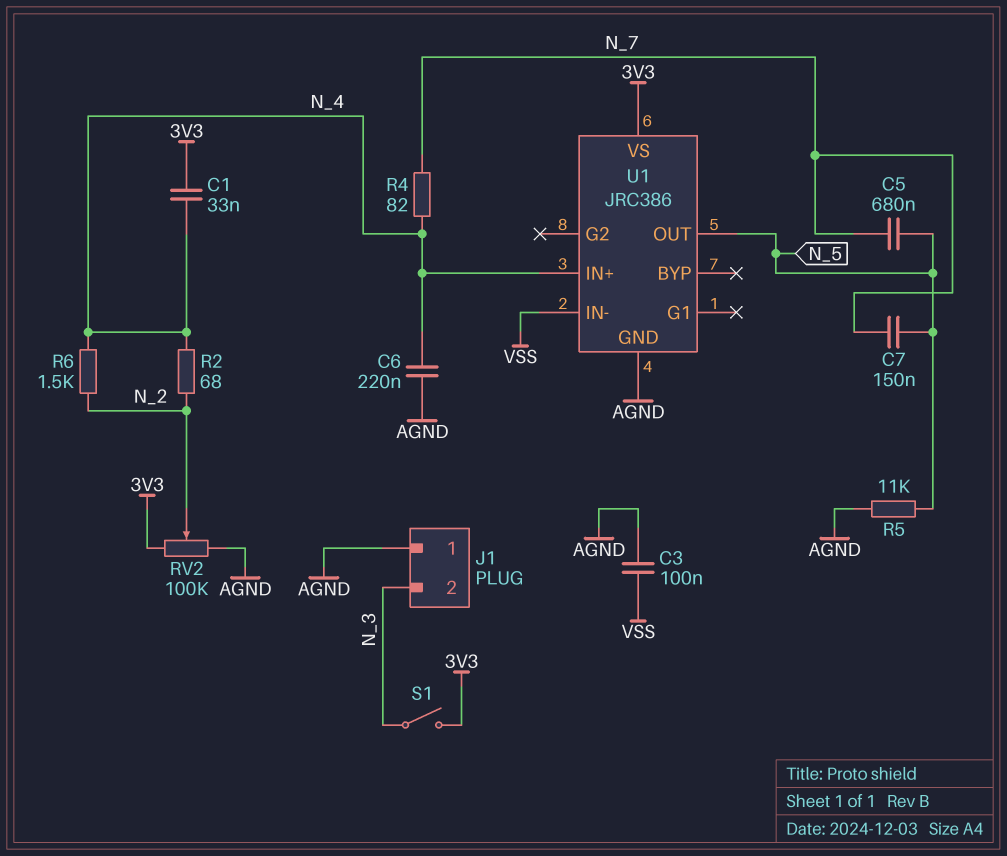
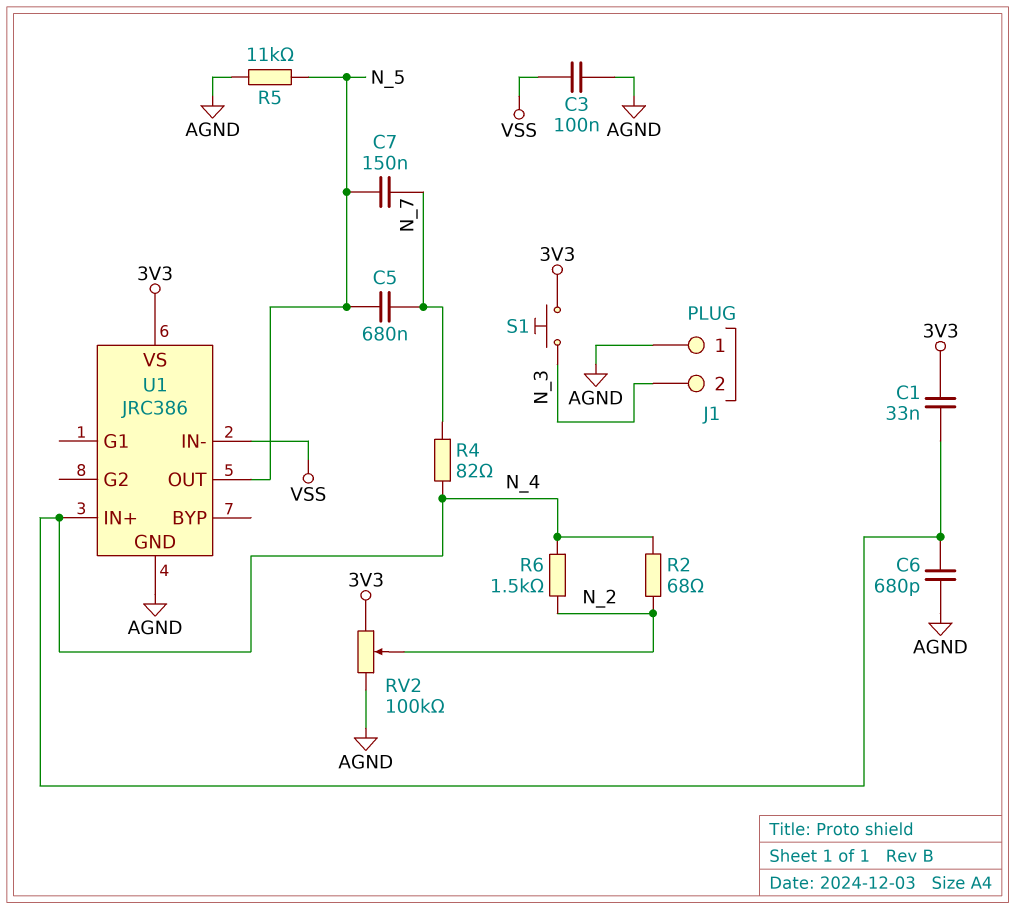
C6: 220nF (AGND, N_4) -> 680pF (AGND, N_4)
S1: switch (3V3, N_3) -> button (3V3, N_3)

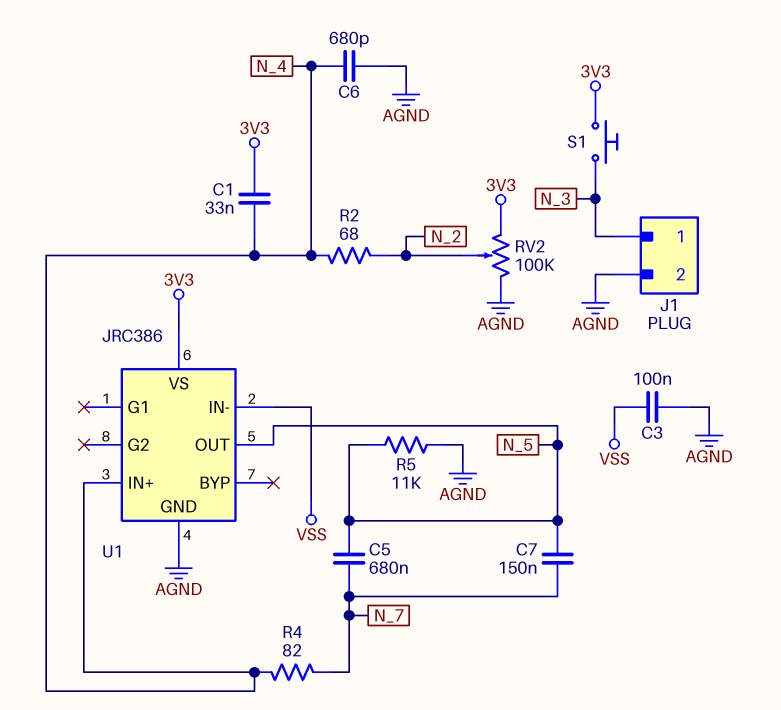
J1 pin 1: AGND -> N_3
J1 pin 2: N_3 -> AGND
R6: 1.5k (N_2, N_4) -> none

